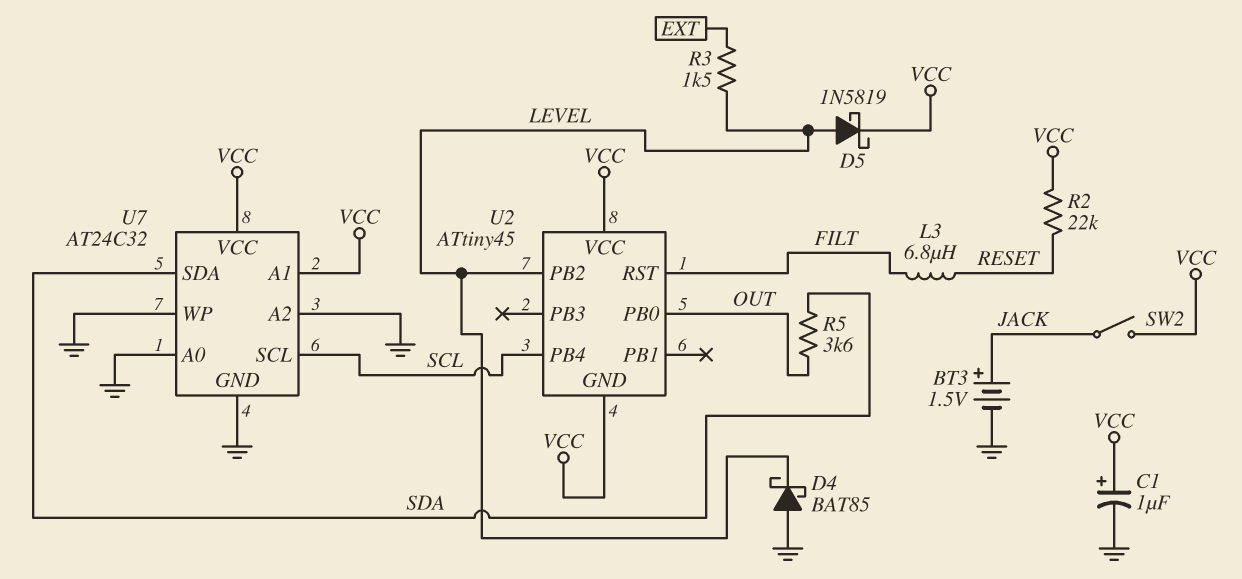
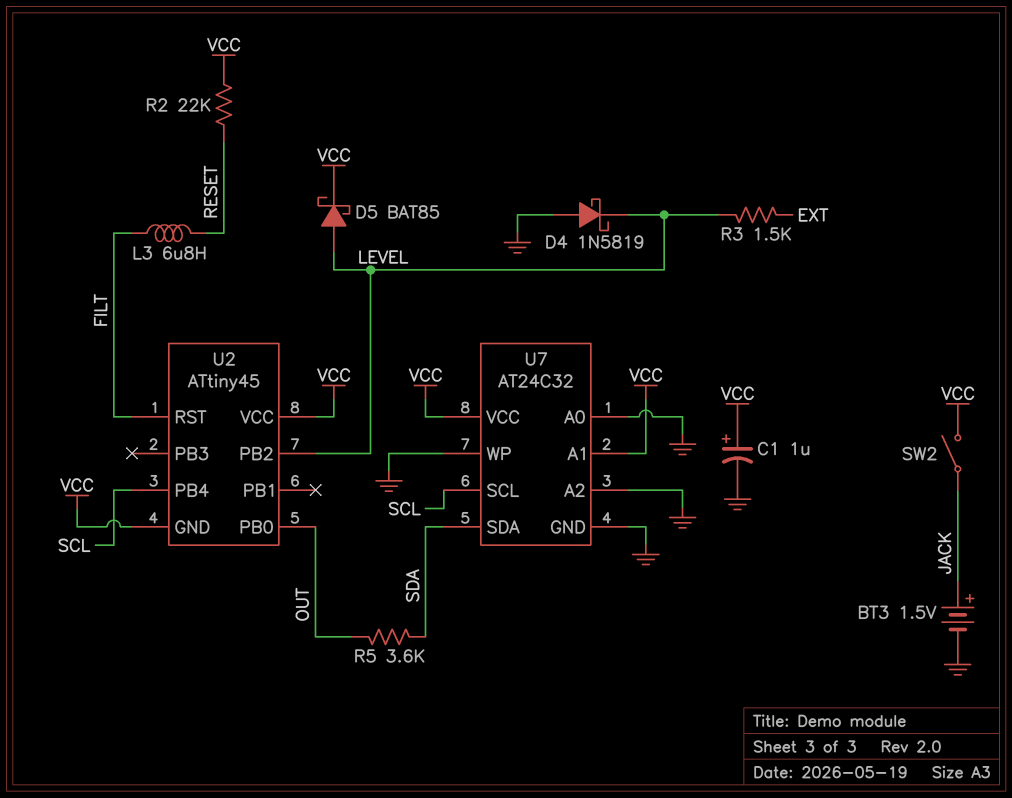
D4: schottky BAT85 (A GND, K LEVEL) -> schottky 1N5819 (A GND, K LEVEL)
D5: schottky 1N5819 (A LEVEL, K VCC) -> schottky BAT85 (A LEVEL, K VCC)

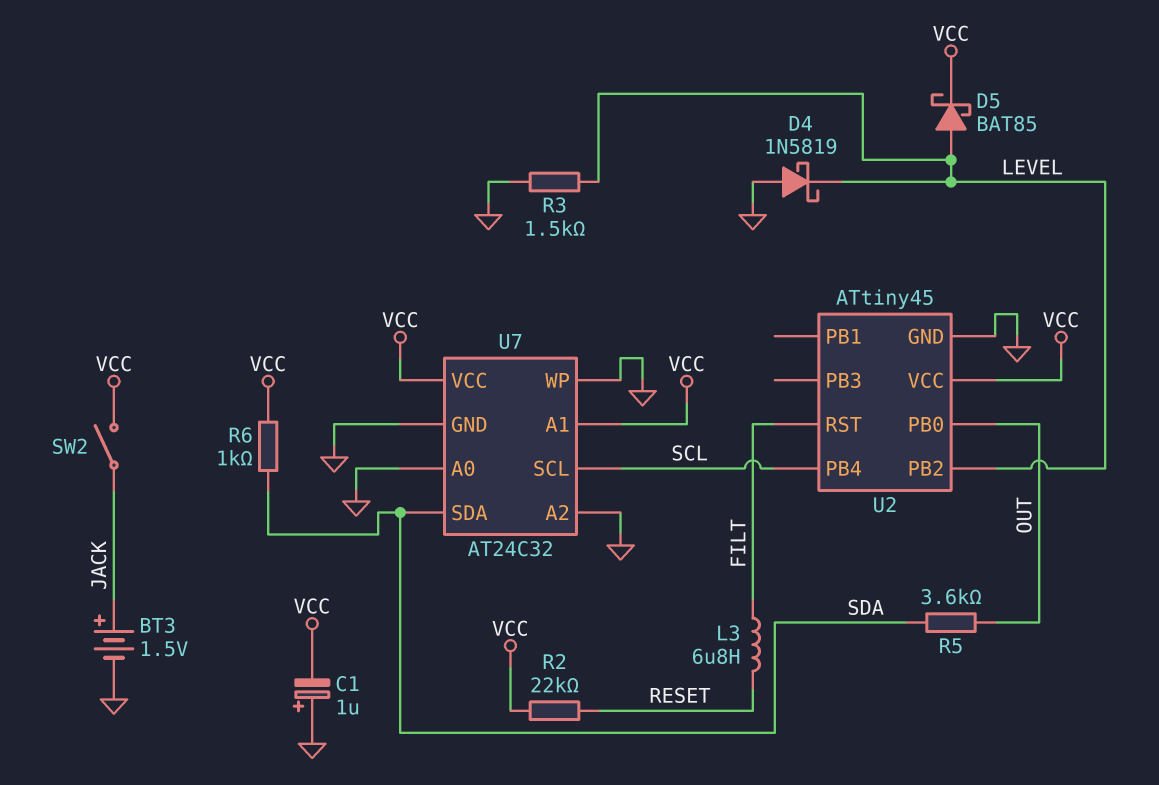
C1: 1uF (plus VCC, minus GND) -> 1uF (plus GND, minus VCC)
R3: 1.5k (EXT, LEVEL) -> 1.5k (GND, LEVEL)
R6: none -> 1k (SDA, VCC)
U2 pin GND: VCC -> GND

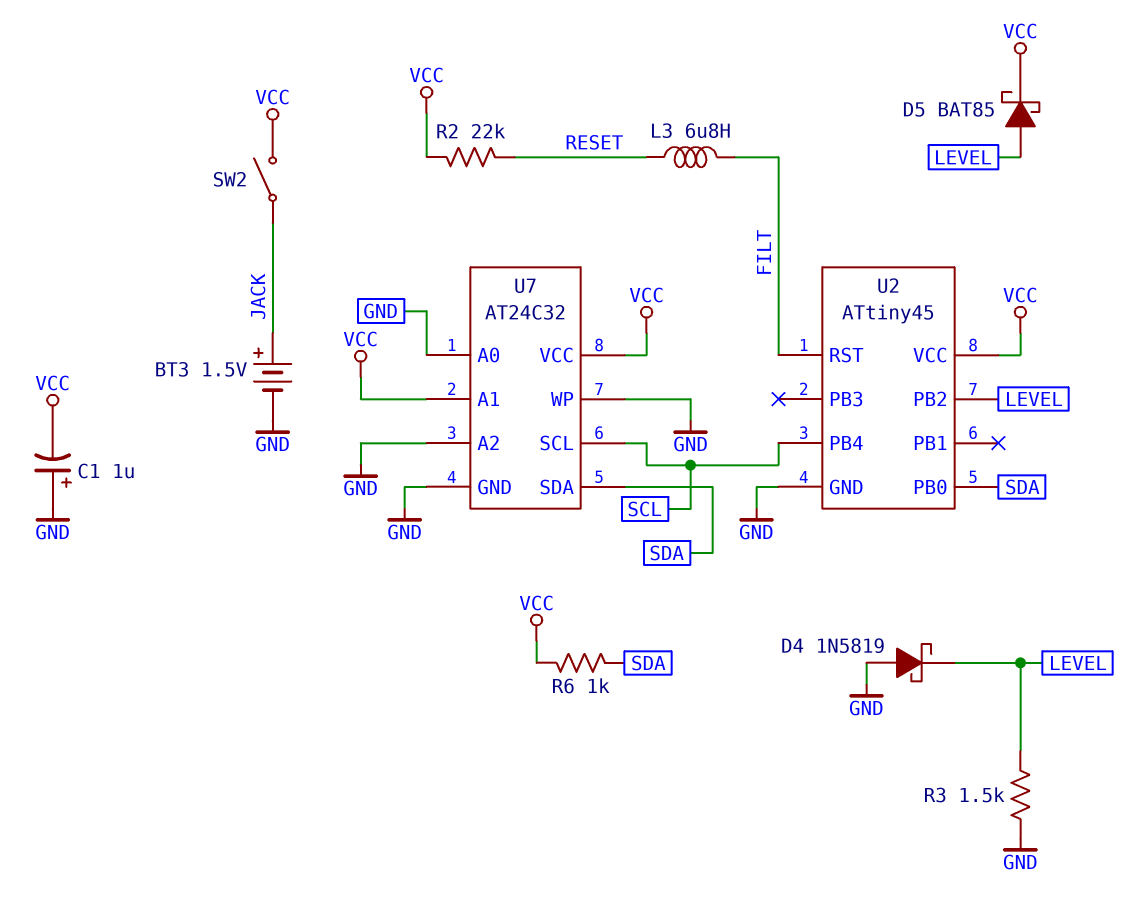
R5: 3.6k (OUT, SDA) -> none
U2 pin PB0: OUT -> SDA

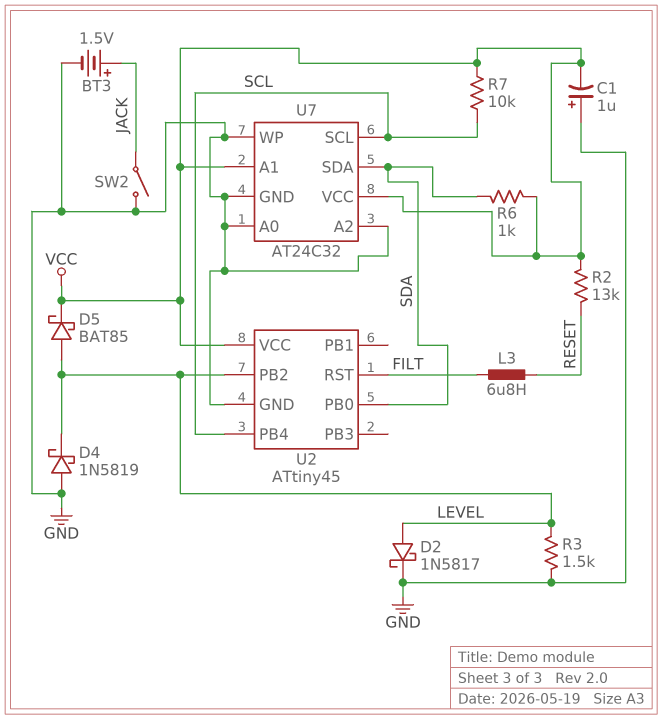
D2: none -> schottky 1N5817 (A LEVEL, K GND)
R2: 22k (RESET, VCC) -> 13k (RESET, VCC)
R7: none -> 10k (SCL, VCC)
SW2: switch (JACK, VCC) -> switch (GND, JACK)

